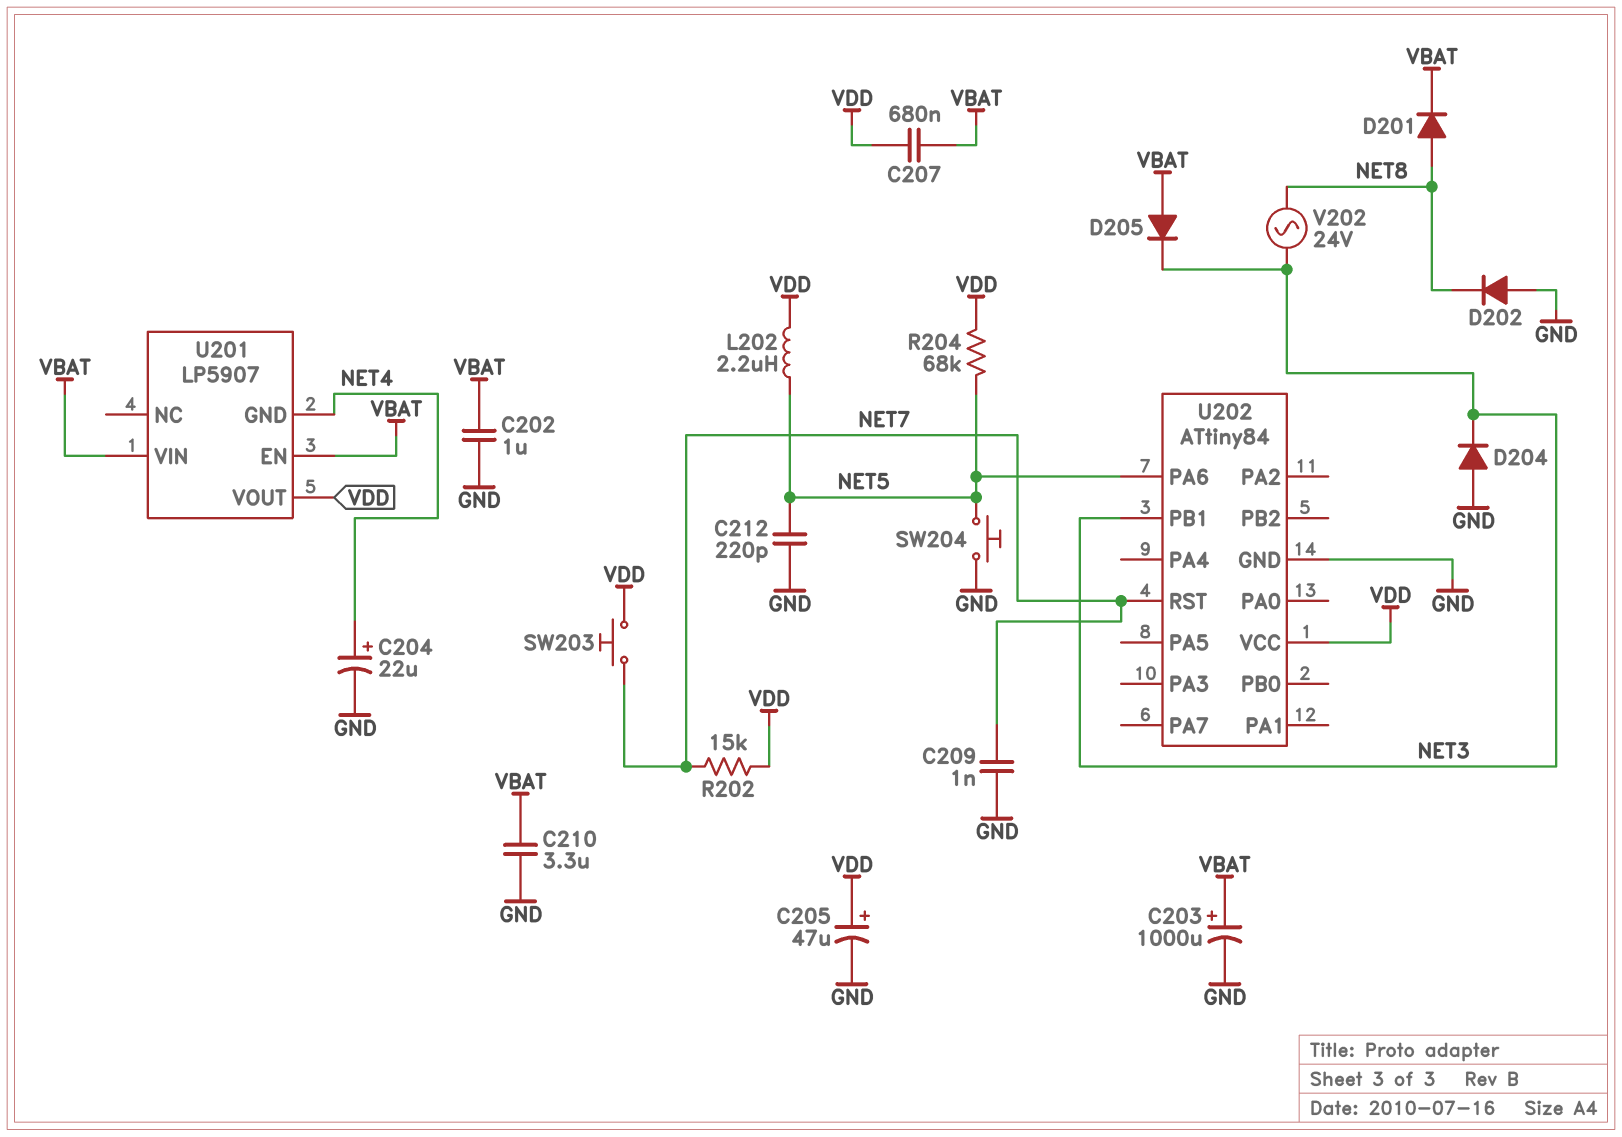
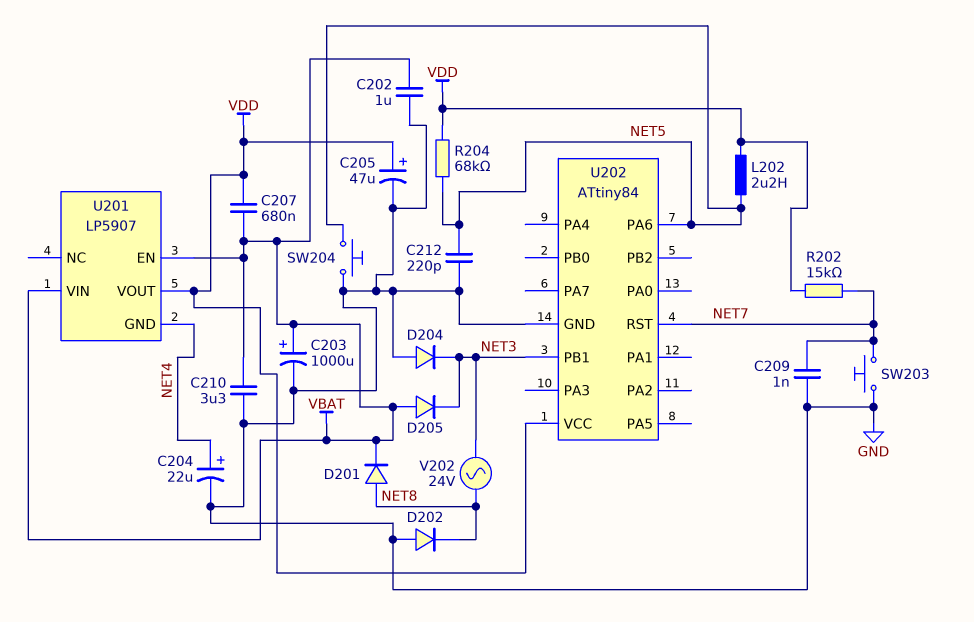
SW203: button (NET7, VDD) -> button (GND, NET7)

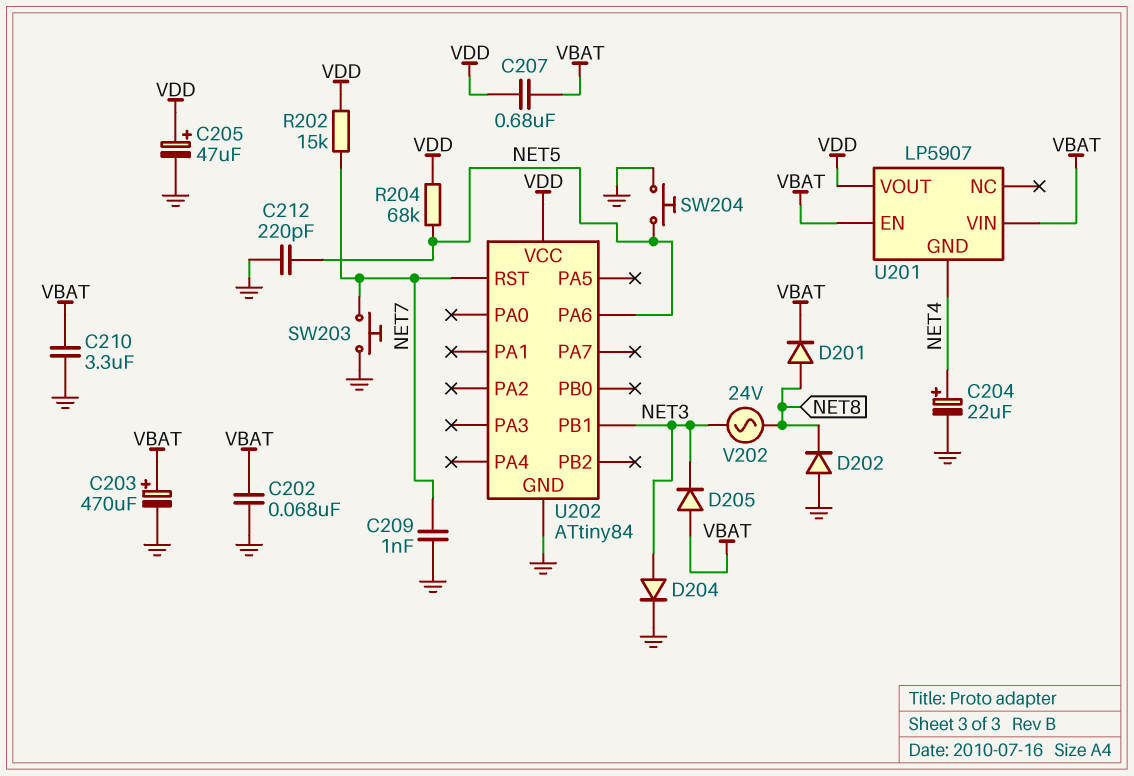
C202: 1uF (GND, VBAT) -> 68nF (GND, VBAT)
C203: 1000uF (plus VBAT, minus GND) -> 470uF (plus VBAT, minus GND)
D204: diode (A GND, K NET3) -> diode (A NET3, K GND)
L202: 2.2uH (NET5, VDD) -> none

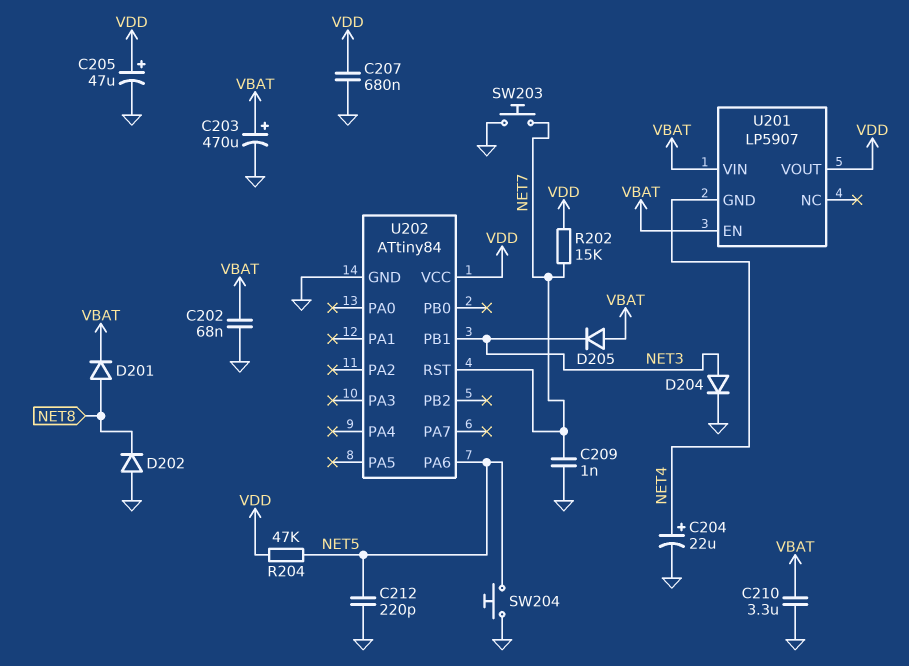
C207: 680nF (VBAT, VDD) -> 680nF (GND, VDD)
R204: 68k (NET5, VDD) -> 47k (NET5, VDD)
V202: AC 24V (NET3, NET8) -> none

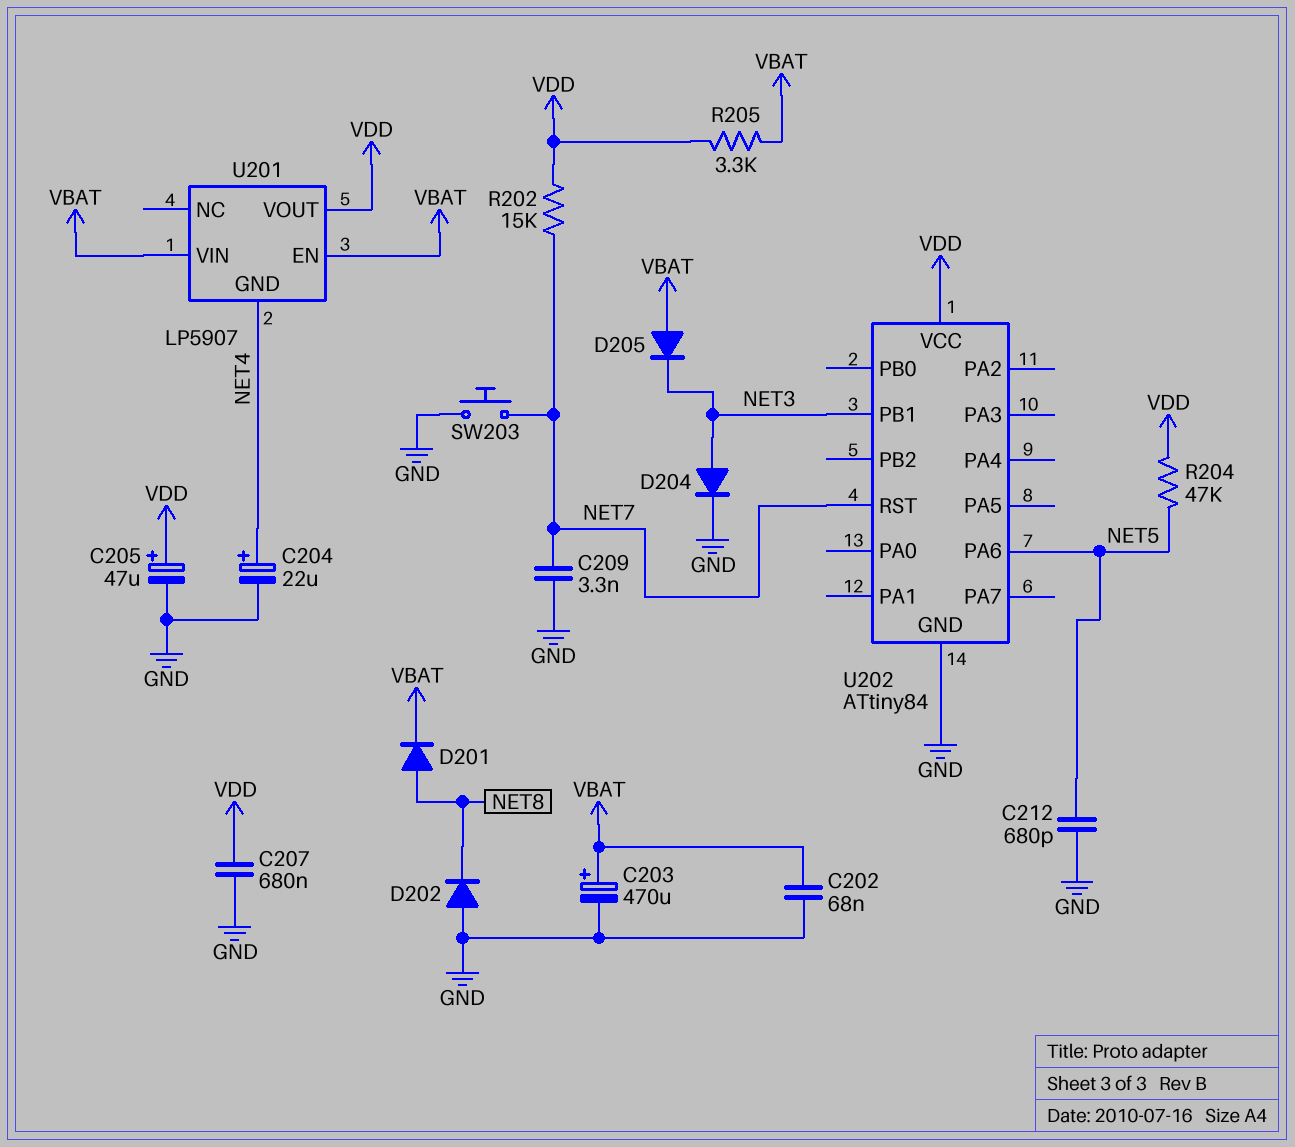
C209: 1nF (GND, NET7) -> 3.3nF (GND, NET7)
C210: 3.3uF (GND, VBAT) -> none
C212: 220pF (GND, NET5) -> 680pF (GND, NET5)
R205: none -> 3.3k (VBAT, VDD)
SW204: button (GND, NET5) -> none

